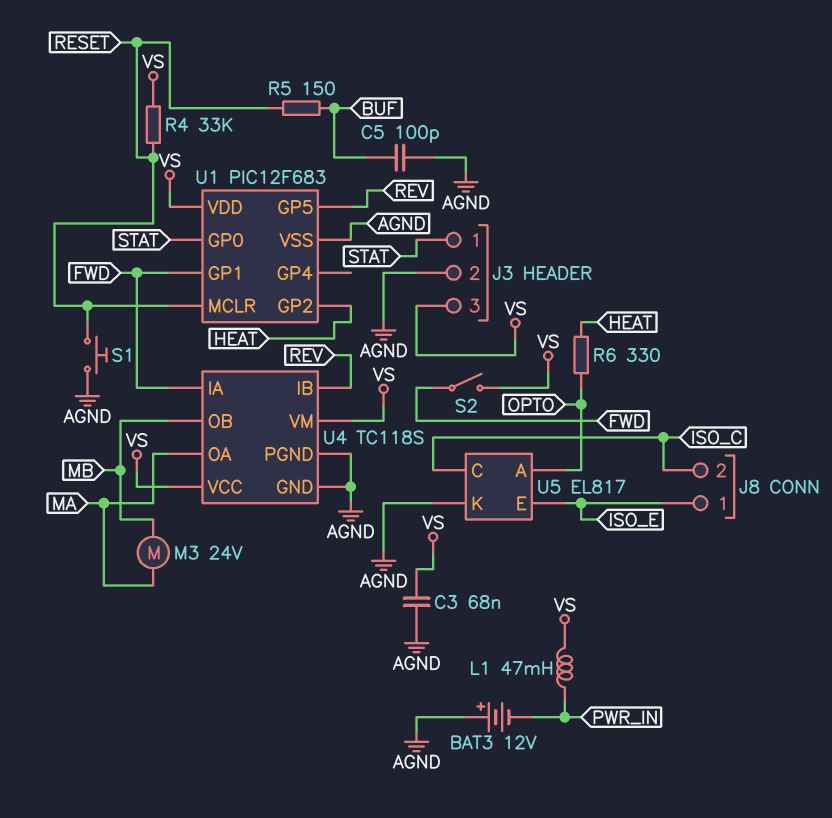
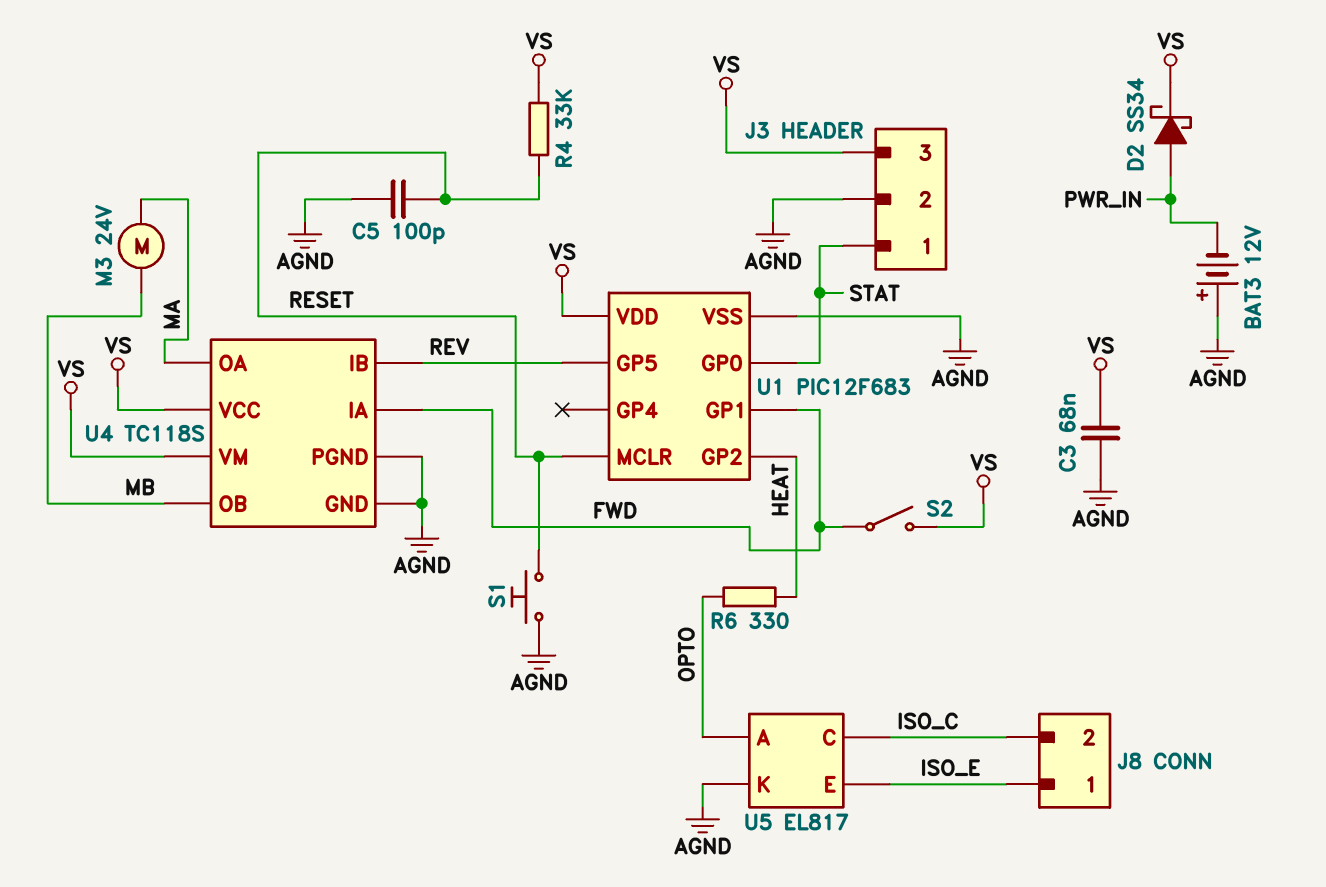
C5: 100pF (AGND, BUF) -> 100pF (AGND, RESET)
D2: none -> schottky SS34 (A PWR_IN, K VS)
L1: 47mH (PWR_IN, VS) -> none
R5: 150 (BUF, RESET) -> none

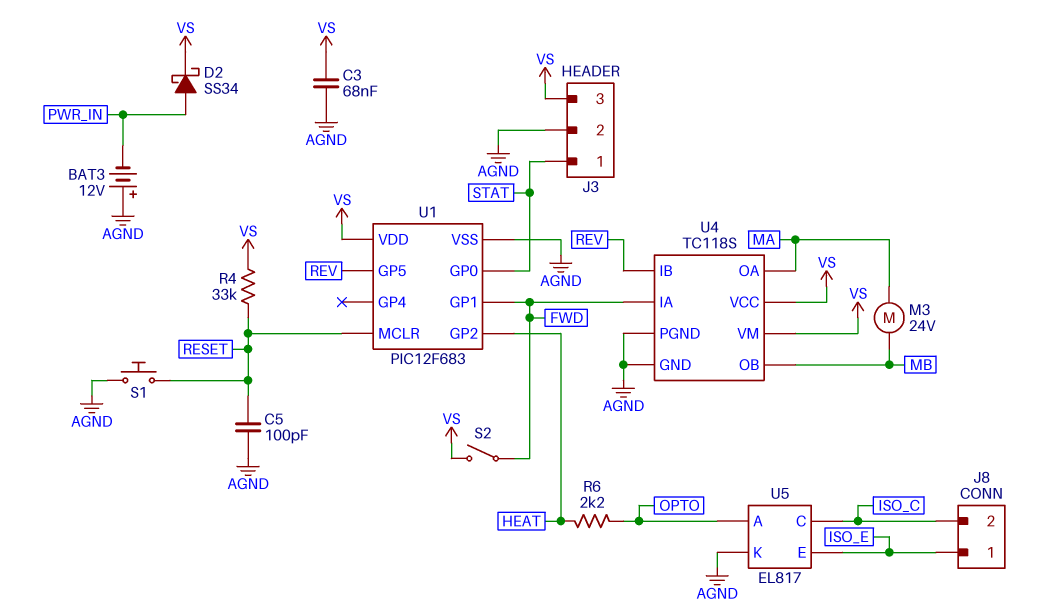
R6: 330 (HEAT, OPTO) -> 2.2k (HEAT, OPTO)

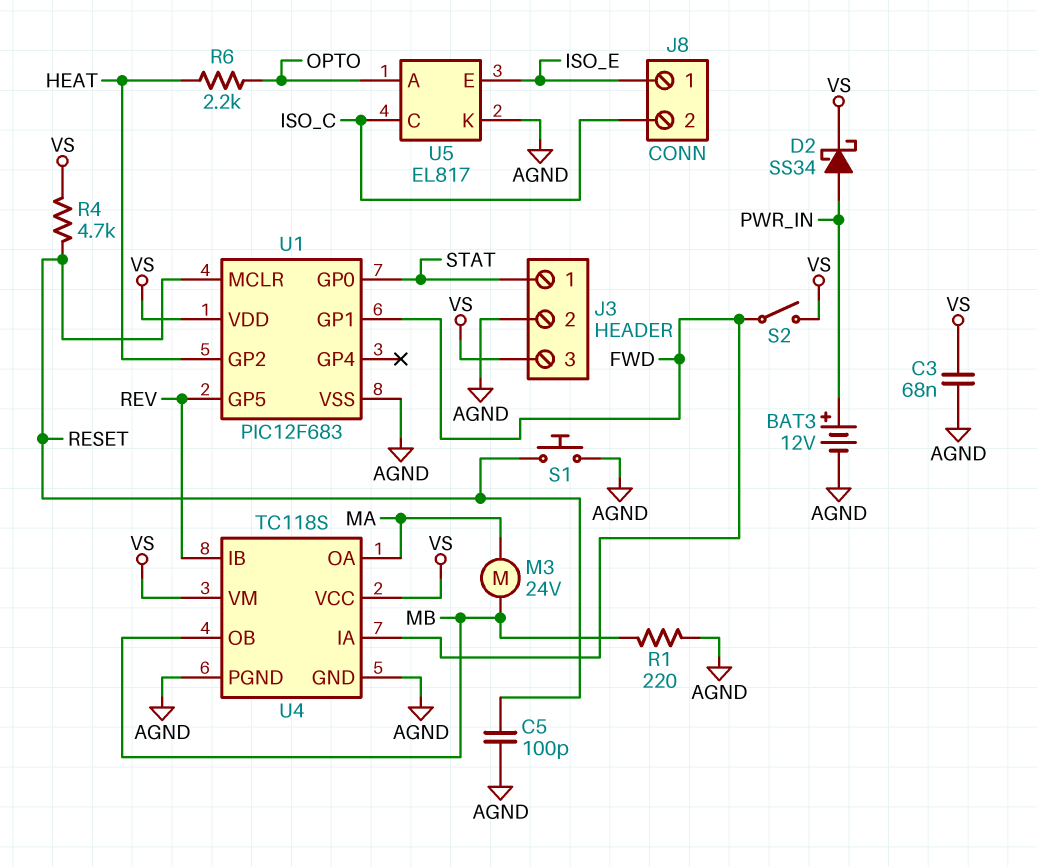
BAT3: 12V (plus AGND, minus PWR_IN) -> 12V (plus PWR_IN, minus AGND)
R1: none -> 220 (AGND, MB)
R4: 33k (RESET, VS) -> 4.7k (RESET, VS)

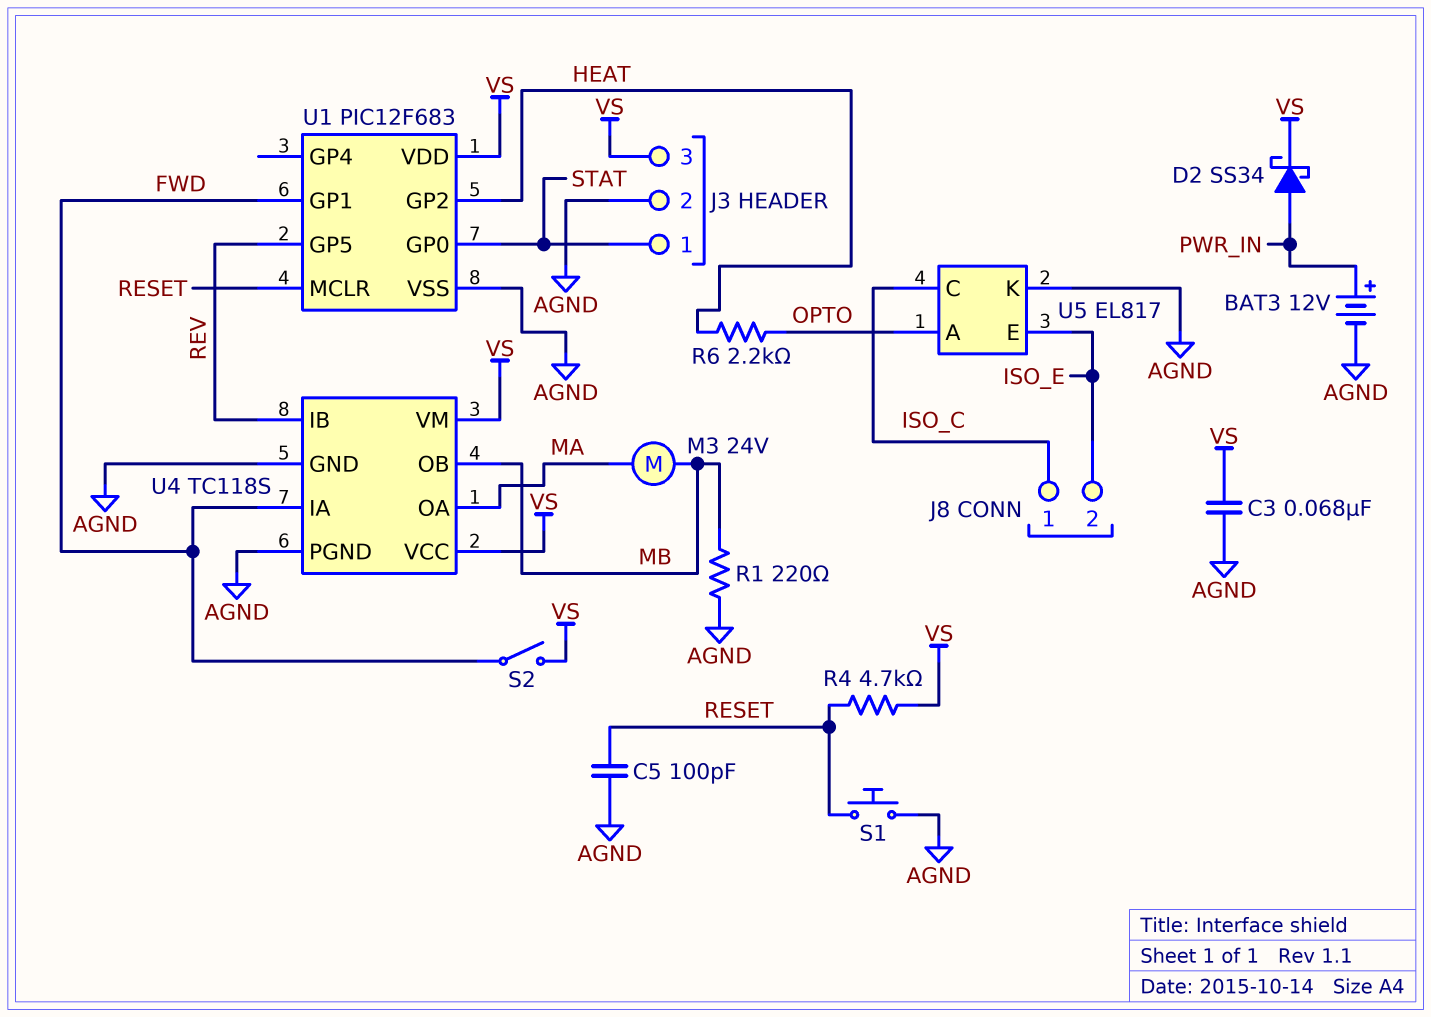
J8 pin 1: ISO_E -> ISO_C
J8 pin 2: ISO_C -> ISO_E

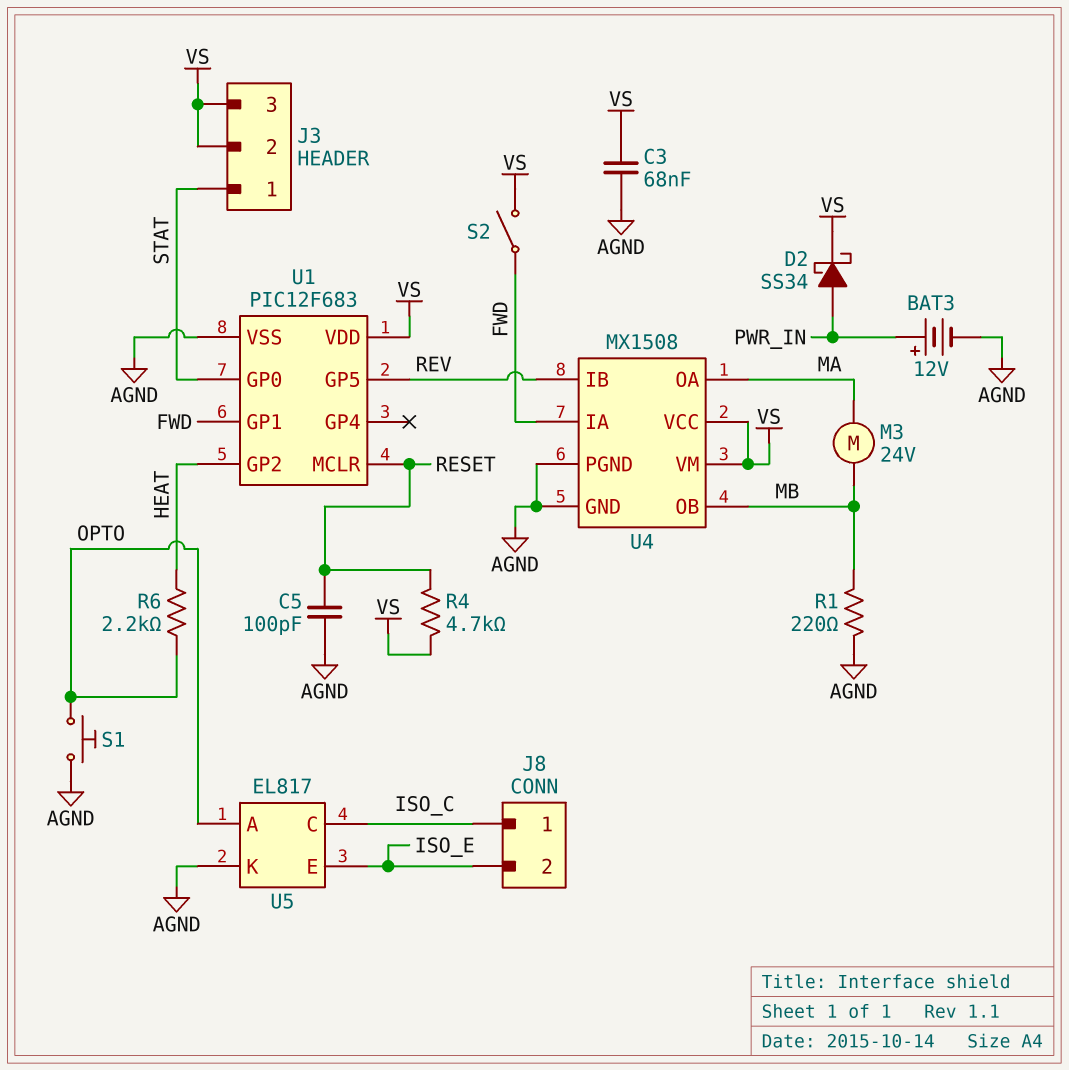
J3 pin 2: AGND -> VS
S1: button (AGND, RESET) -> button (AGND, OPTO)
U4: TC118S -> MX1508

